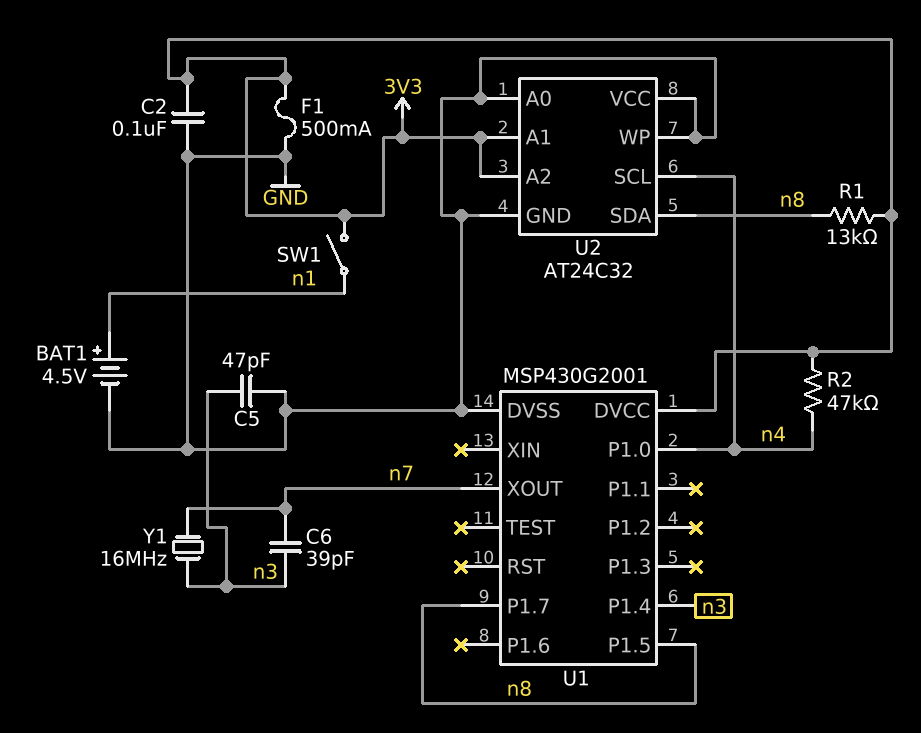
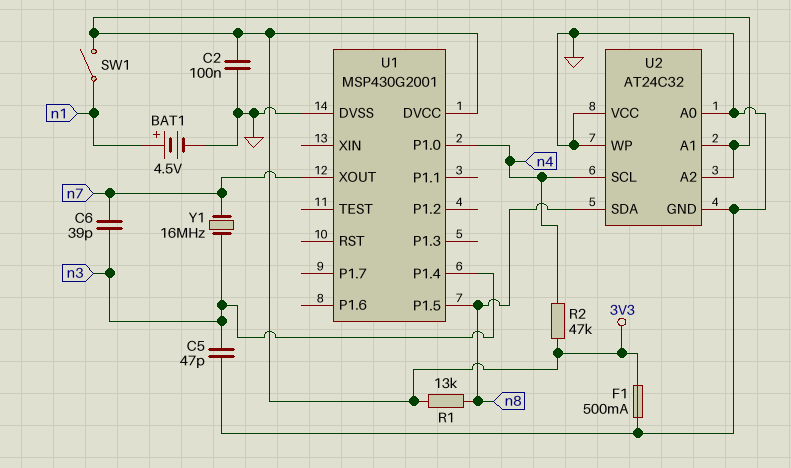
U1 pin P1.7: n8 -> none

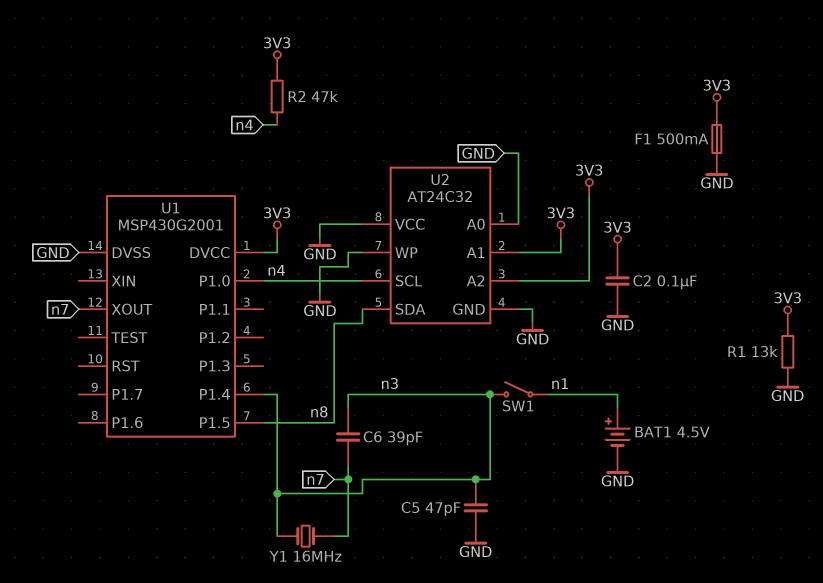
R1: 13k (3V3, n8) -> 13k (3V3, GND)
SW1: switch (3V3, n1) -> switch (n1, n3)

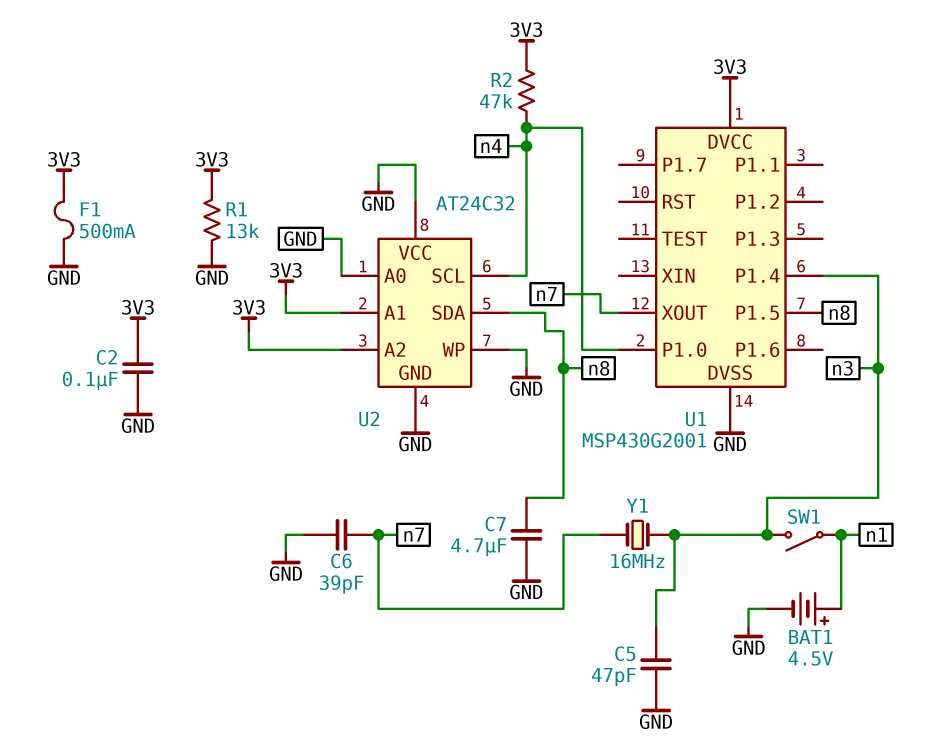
C6: 39pF (n3, n7) -> 39pF (GND, n7)
C7: none -> 4.7uF (GND, n8)

